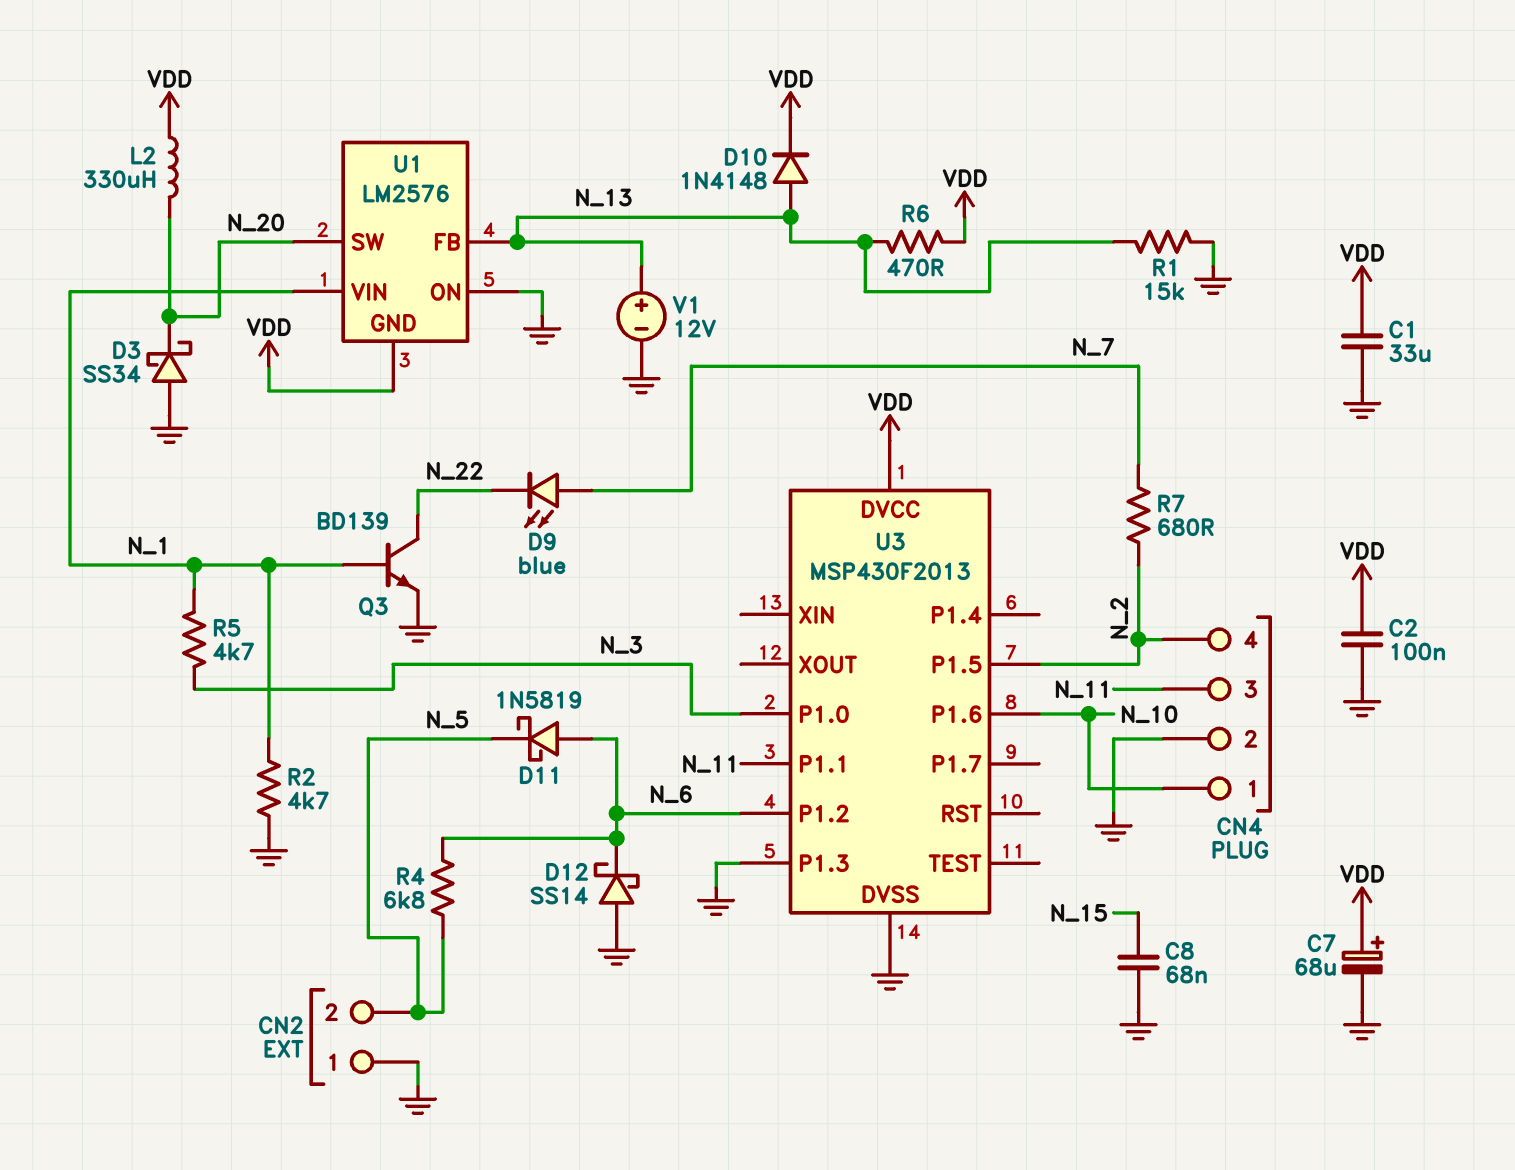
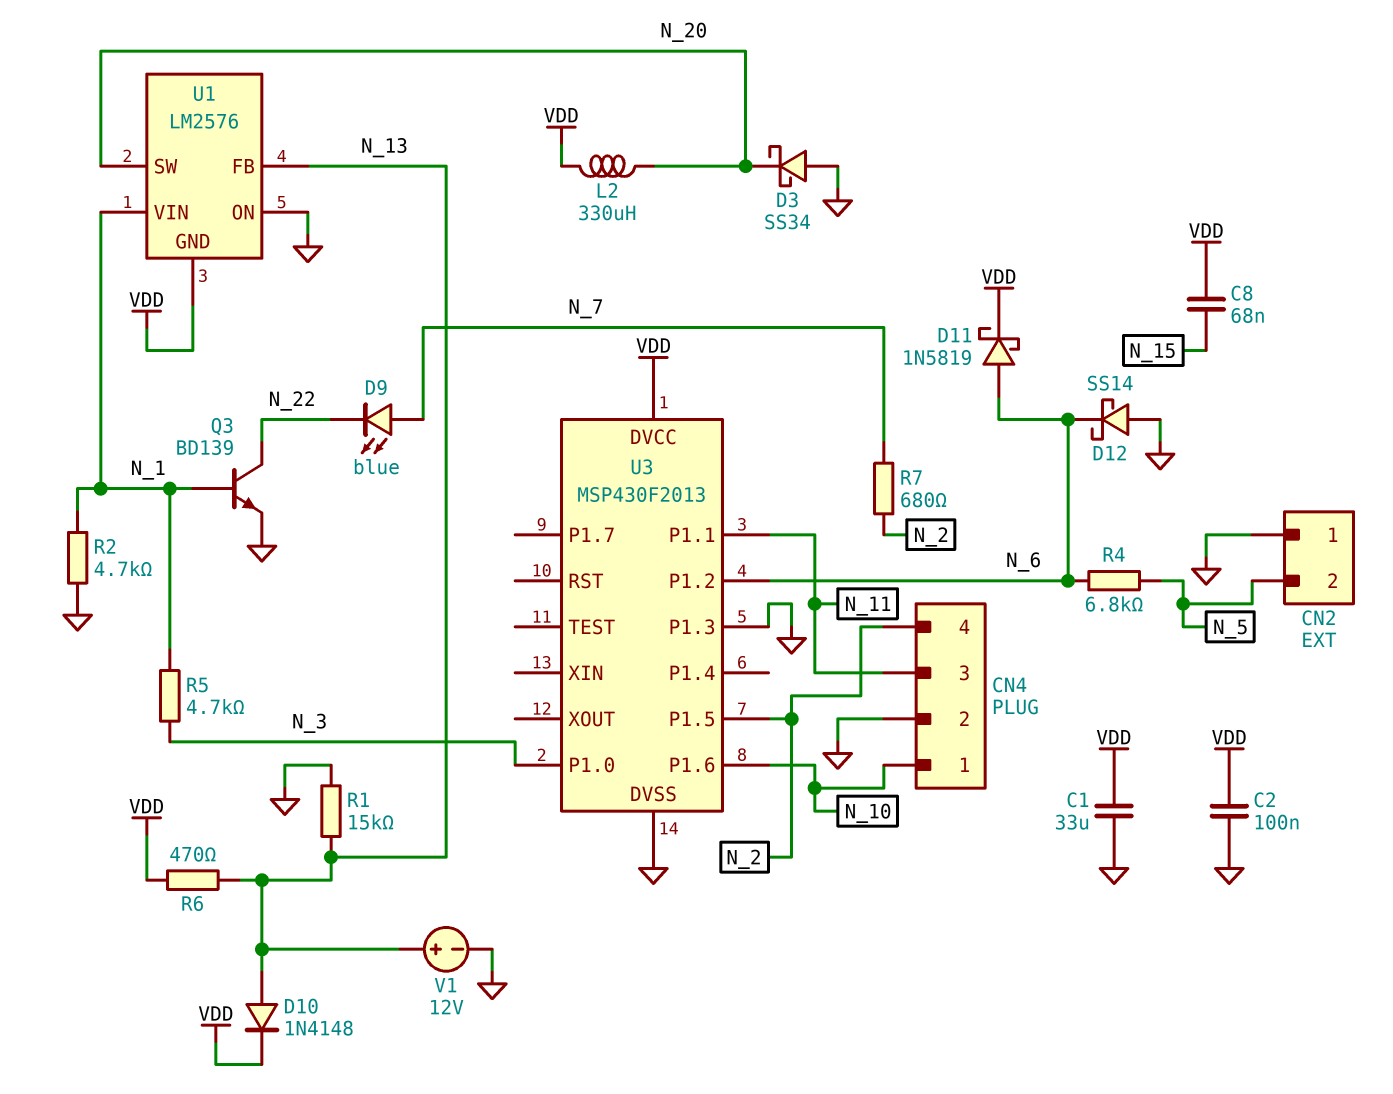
C7: 68uF (plus VDD, minus GND) -> none
C8: 68nF (GND, N_15) -> 68nF (N_15, VDD)
D11: schottky 1N5819 (A N_6, K N_5) -> schottky 1N5819 (A N_6, K VDD)

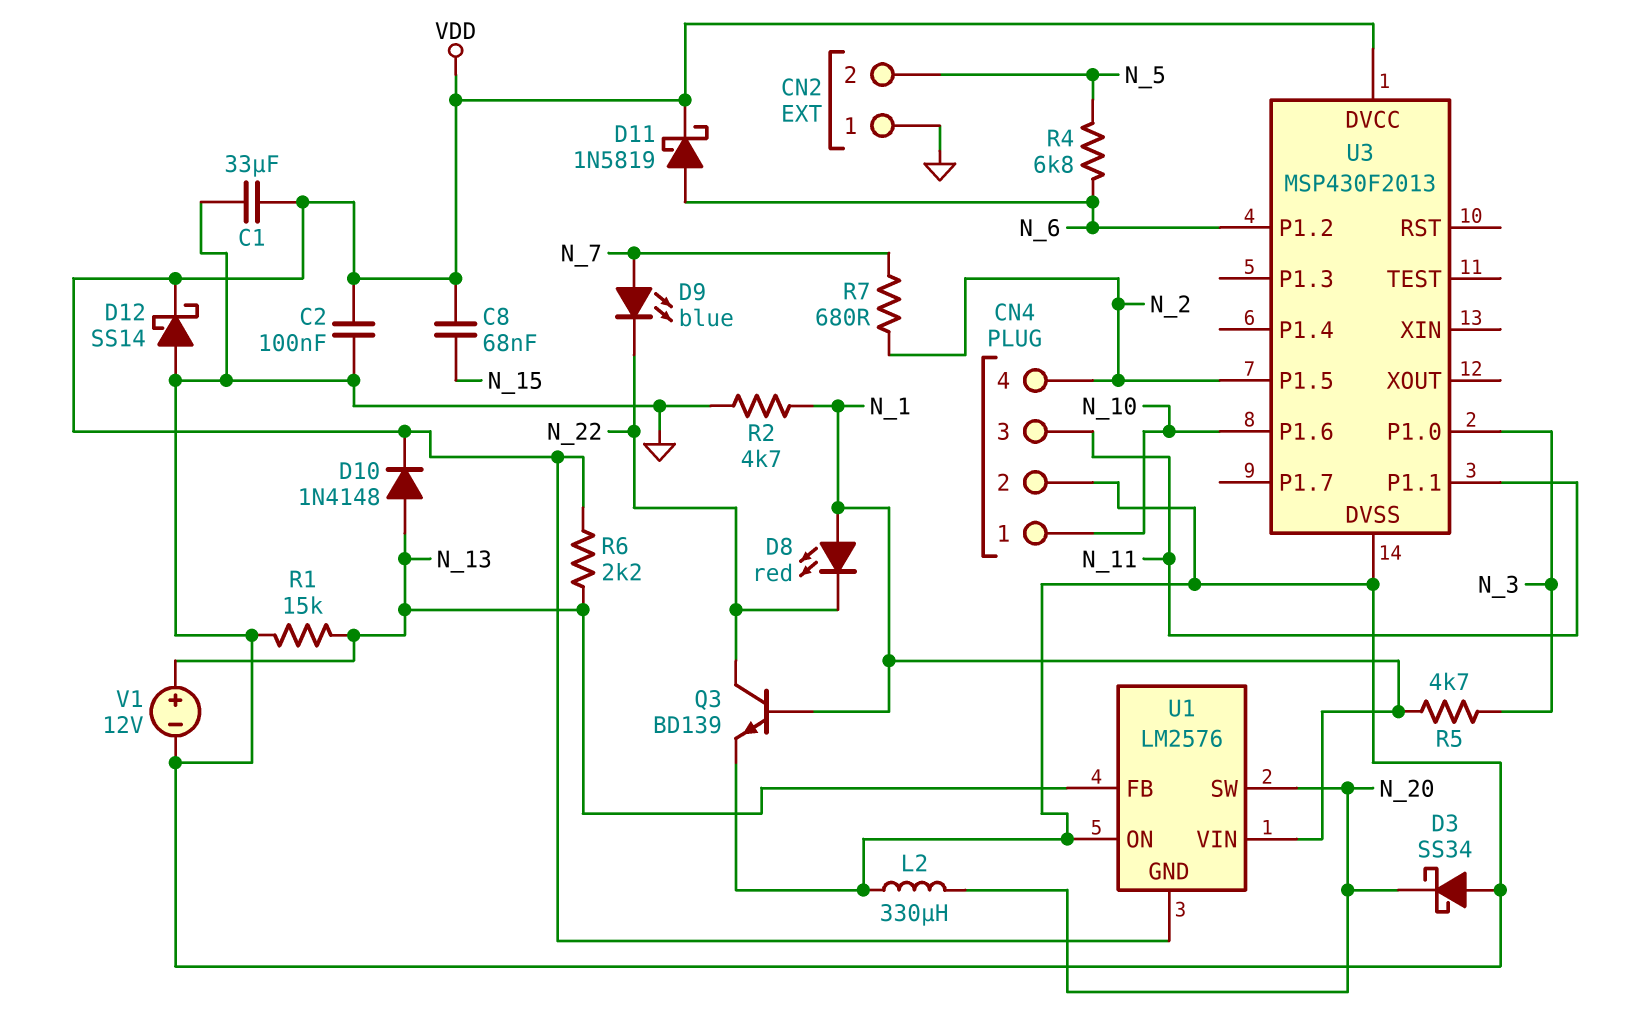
D8: none -> LED red (A N_1, K N_22)
D12: schottky SS14 (A GND, K N_6) -> schottky SS14 (A GND, K VDD)
L2: 330uH (N_20, VDD) -> 330uH (GND, N_20)
R6: 470 (N_13, VDD) -> 2.2k (N_13, VDD)
U3 pin P1.3: GND -> none

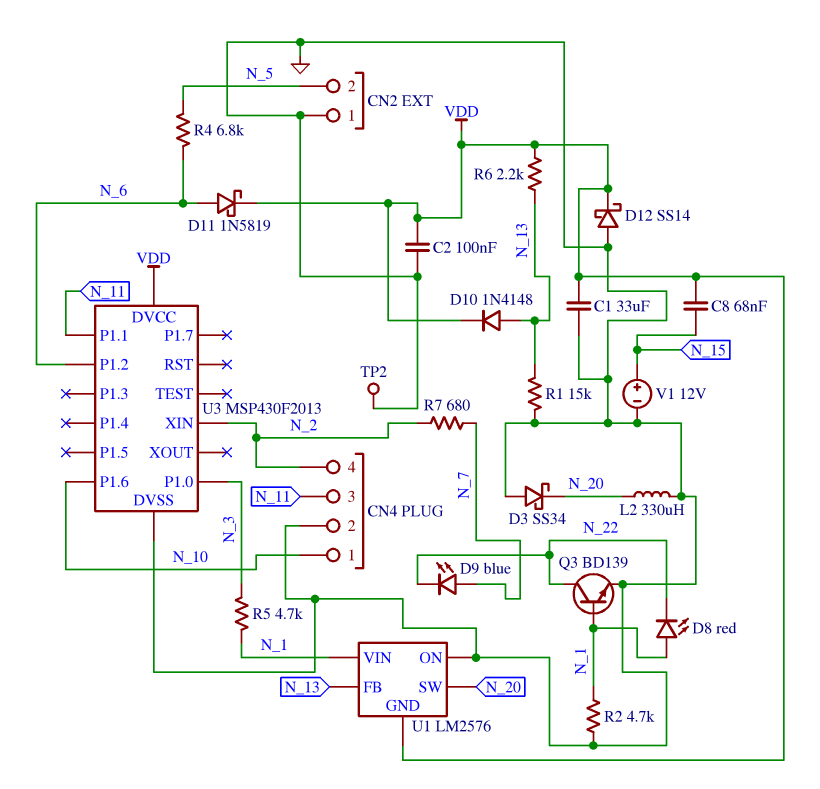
TP2: none -> test point (GND)
U3 pin P1.5: N_2 -> none
U3 pin XIN: none -> N_2
V1: 12V (plus N_13, minus GND) -> 12V (plus N_15, minus GND)

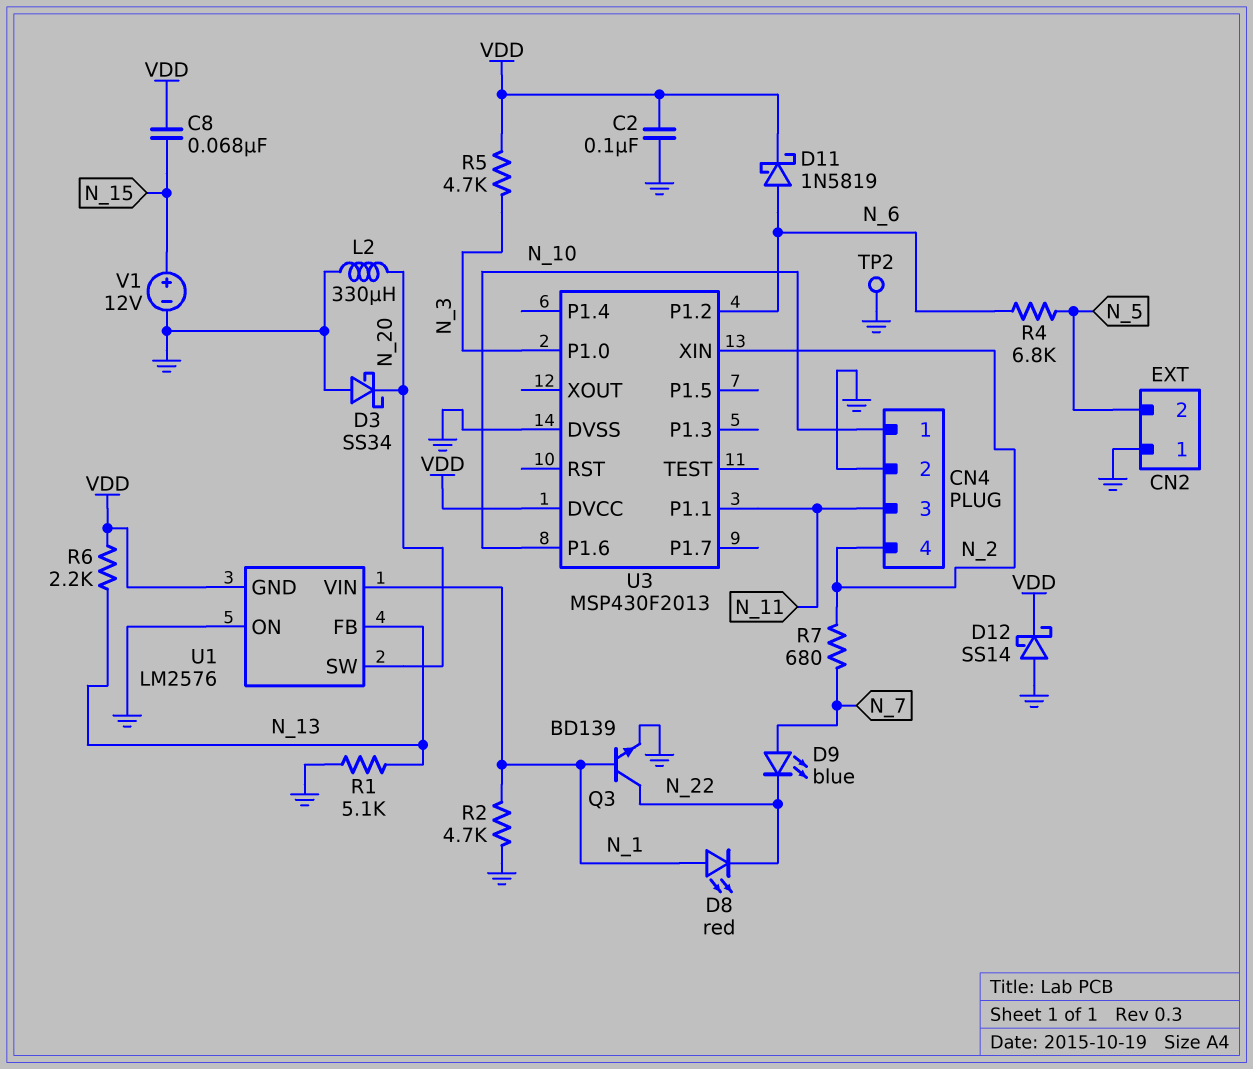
C1: 33uF (GND, VDD) -> none
D10: diode 1N4148 (A N_13, K VDD) -> none
R1: 15k (GND, N_13) -> 5.1k (GND, N_13)
R5: 4.7k (N_1, N_3) -> 4.7k (N_3, VDD)

